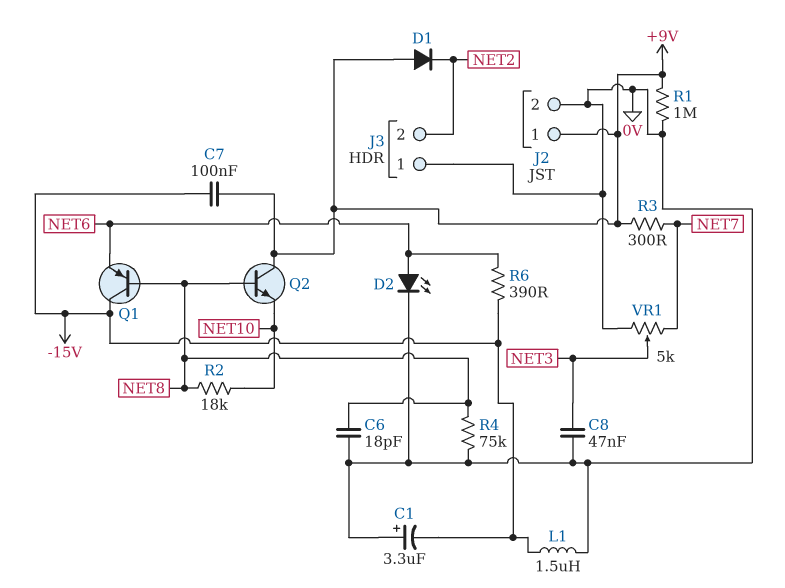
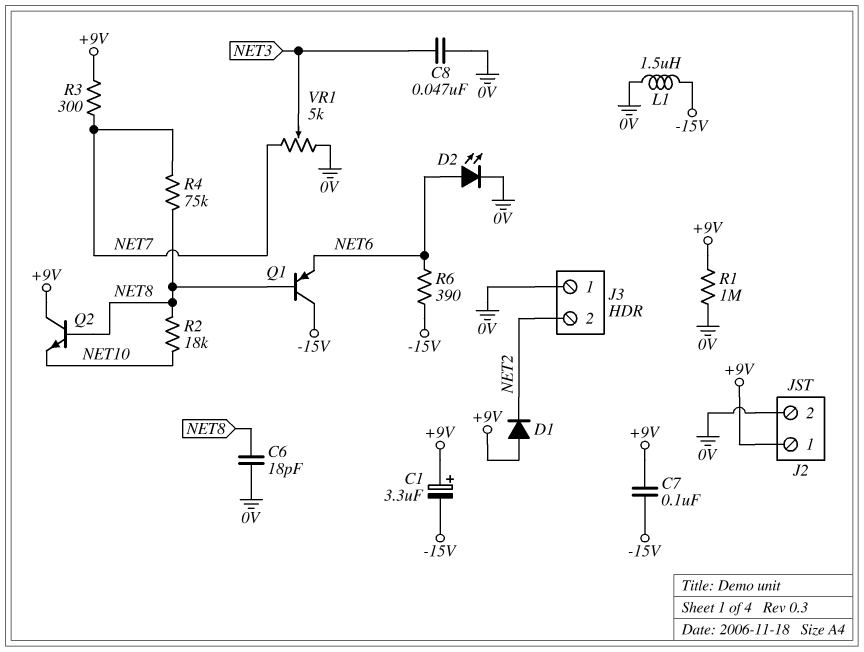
C1: 3.3uF (plus 0V, minus -15V) -> 3.3uF (plus +9V, minus -15V)
R4: 75k (0V, NET8) -> 75k (NET7, NET8)

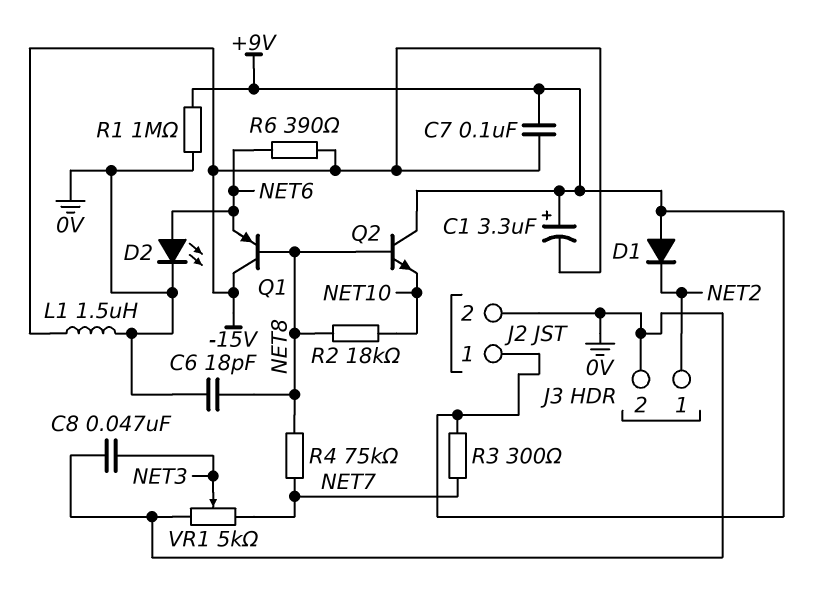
J3 pin 1: 0V -> NET2
J3 pin 2: NET2 -> 0V

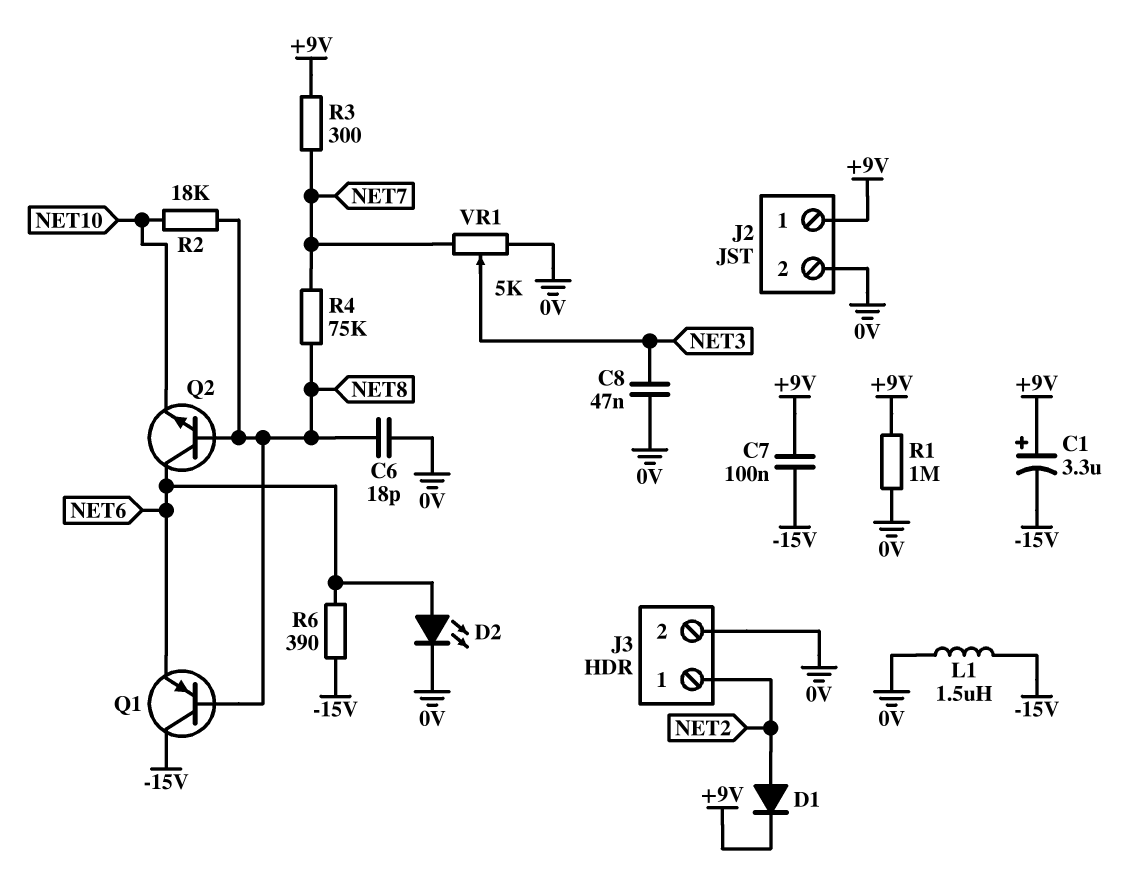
D1: diode (A +9V, K NET2) -> diode (A NET2, K +9V)
Q2: NPN (B NET8, C +9V, E NET10) -> NPN (B NET8, C NET6, E NET10)

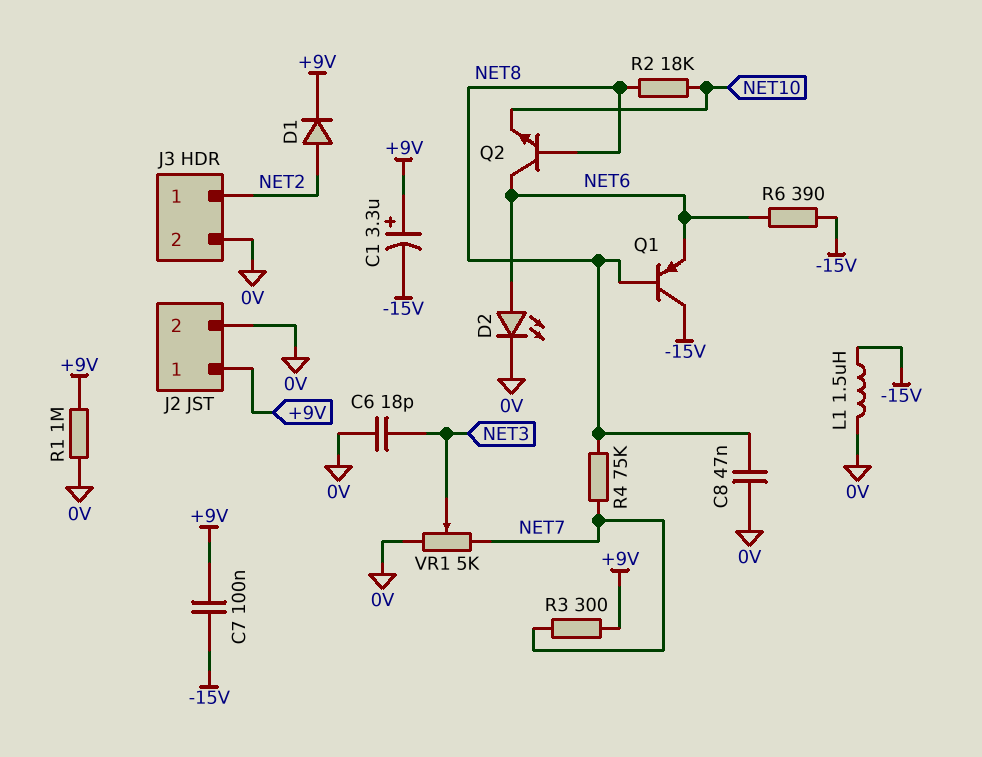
C6: 18pF (0V, NET8) -> 18pF (0V, NET3)
C8: 47nF (0V, NET3) -> 47nF (0V, NET8)

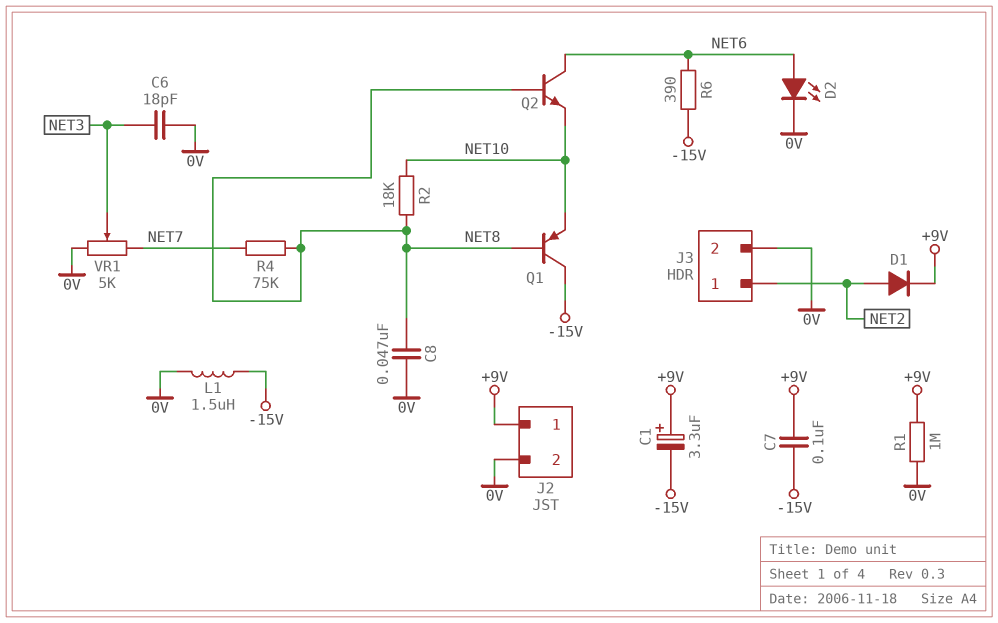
Q1: PNP (B NET8, C -15V, E NET6) -> PNP (B NET8, C -15V, E NET10)
R3: 300 (+9V, NET7) -> none

